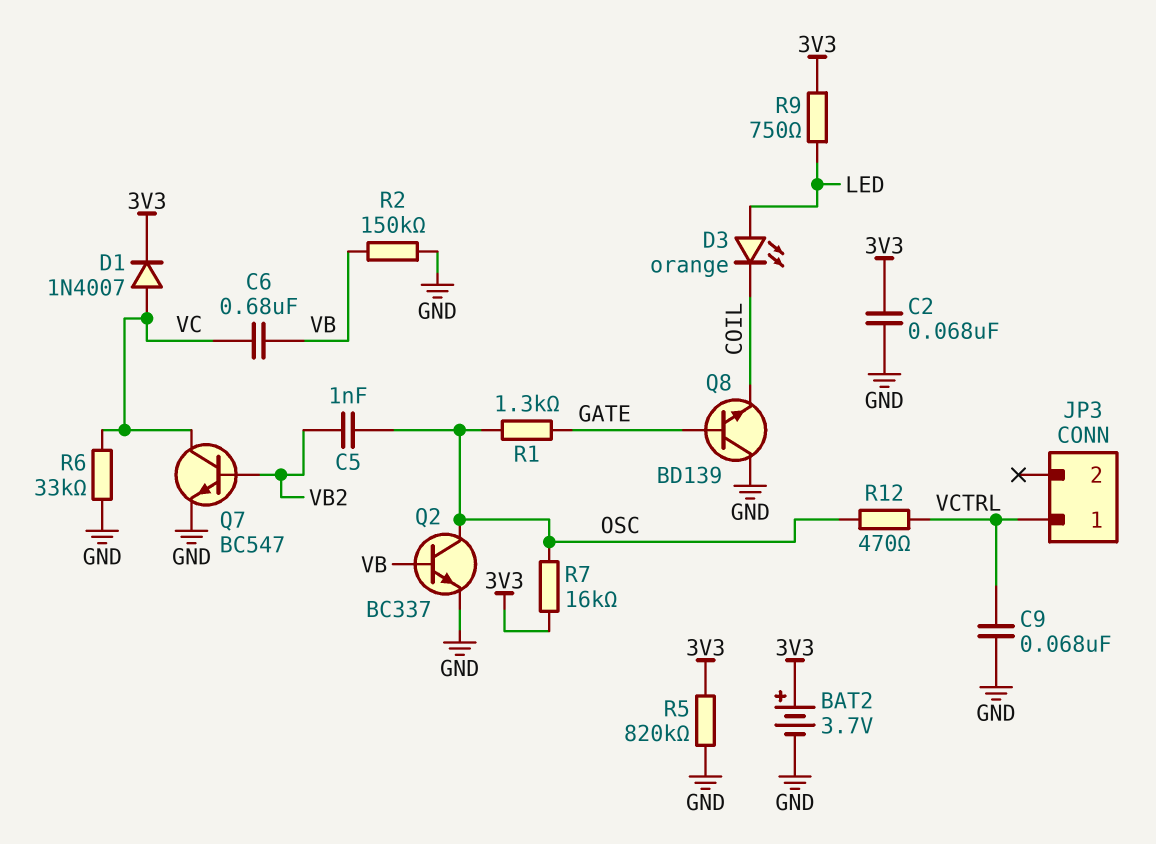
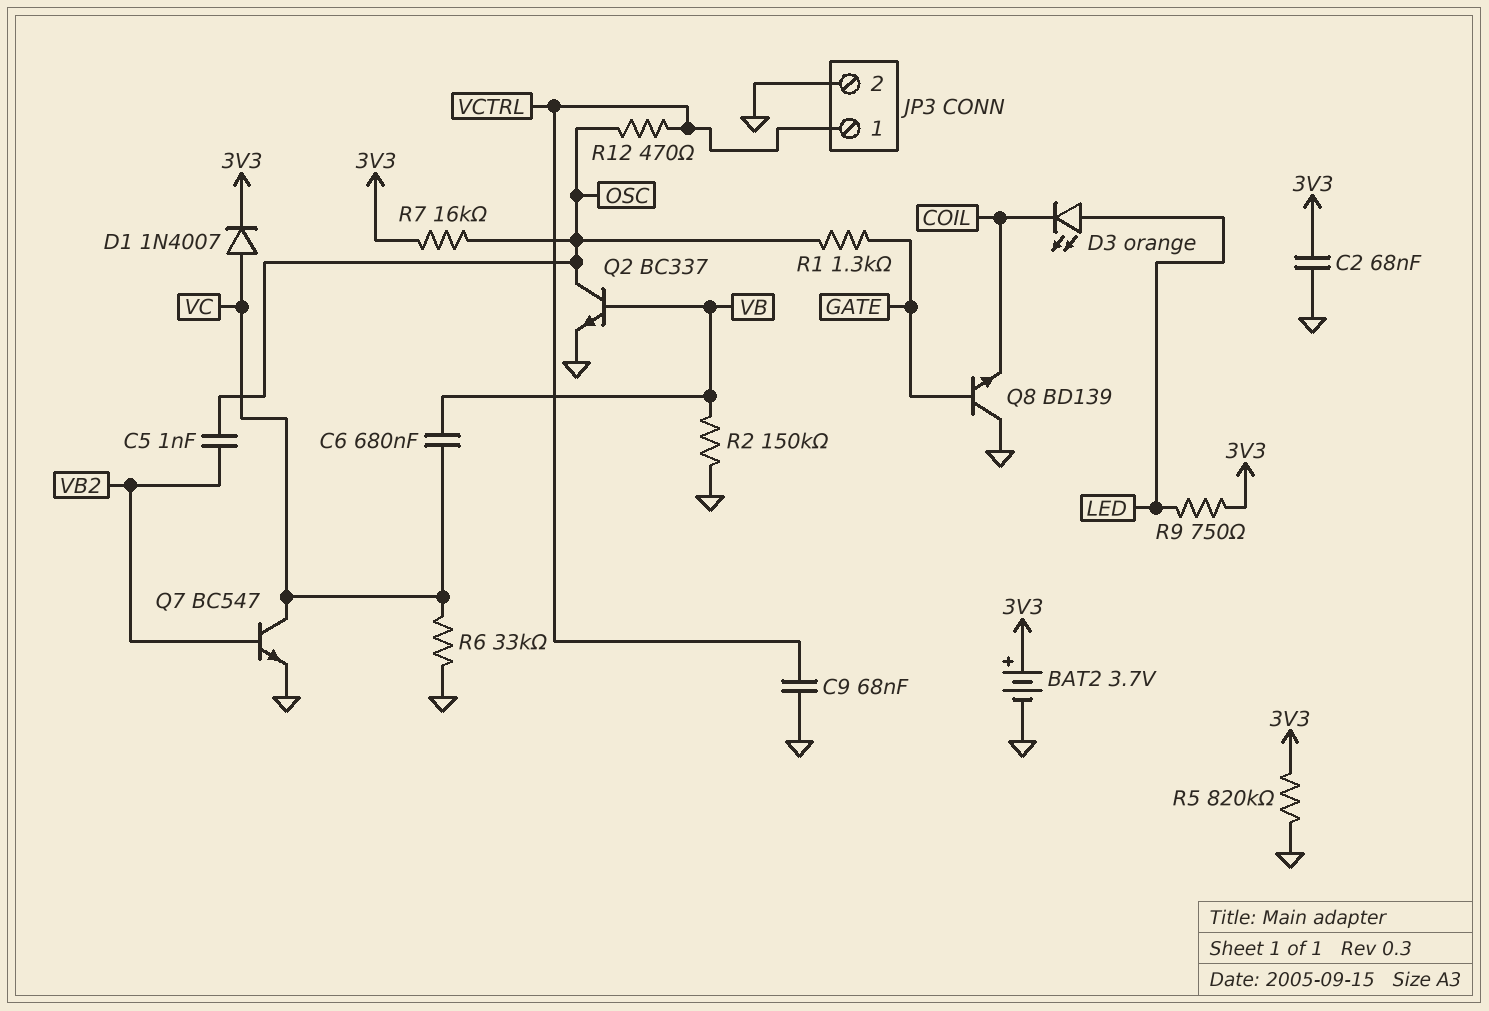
JP3 pin 2: none -> GND

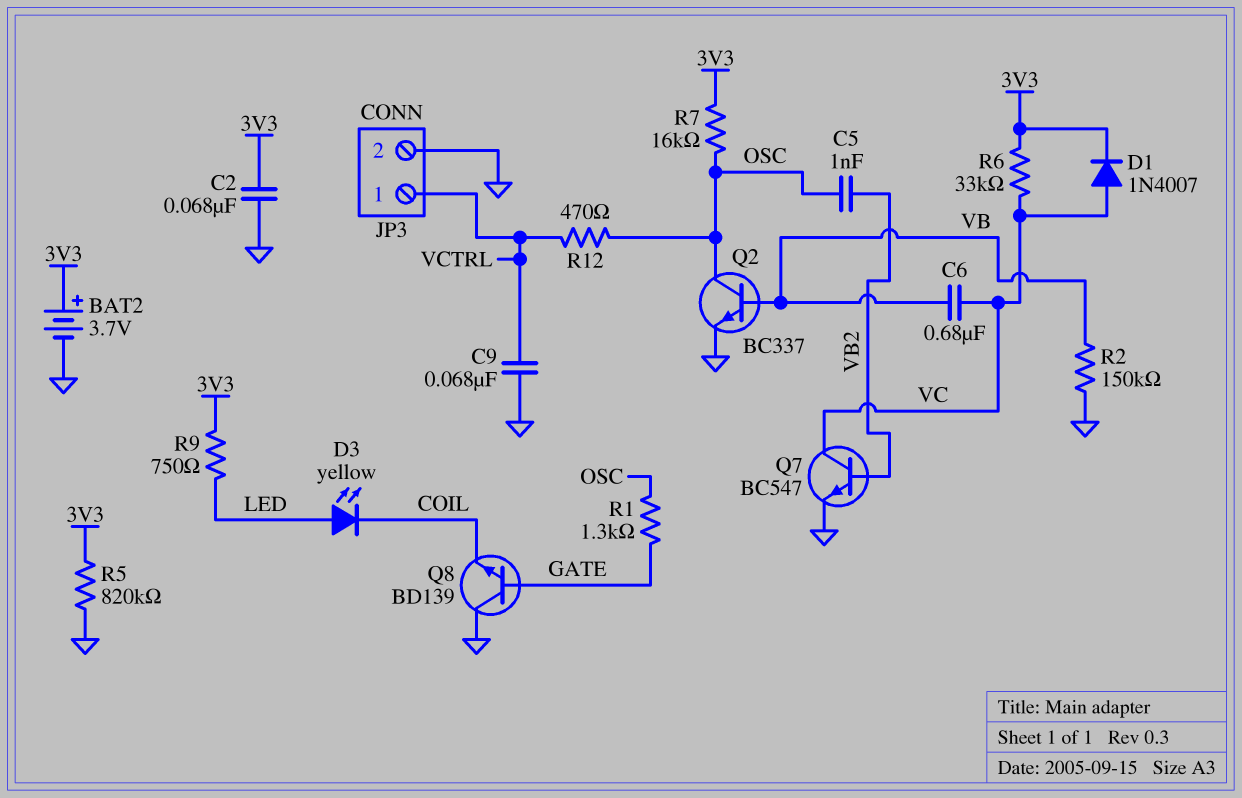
D3: LED orange (A LED, K COIL) -> LED yellow (A LED, K COIL)
R6: 33k (GND, VC) -> 33k (3V3, VC)

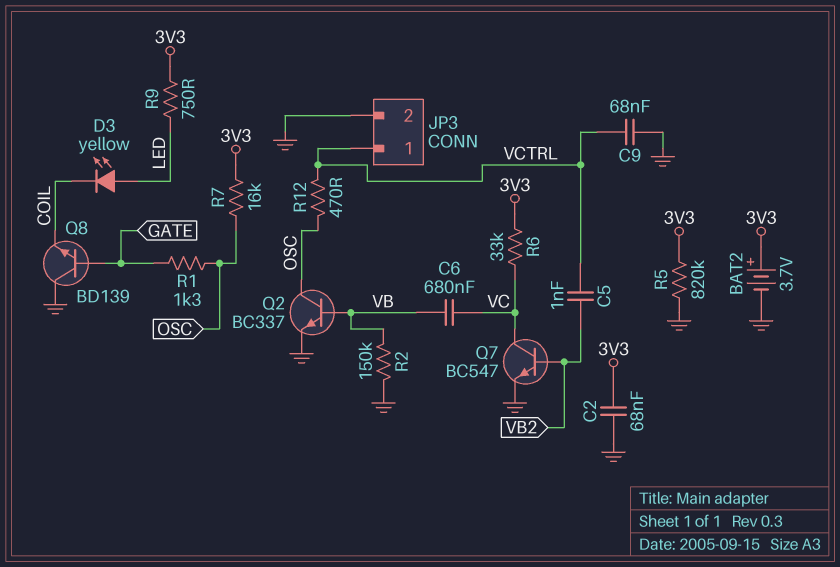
C5: 1nF (OSC, VB2) -> 1nF (VB2, VCTRL)
D1: diode 1N4007 (A VC, K 3V3) -> none

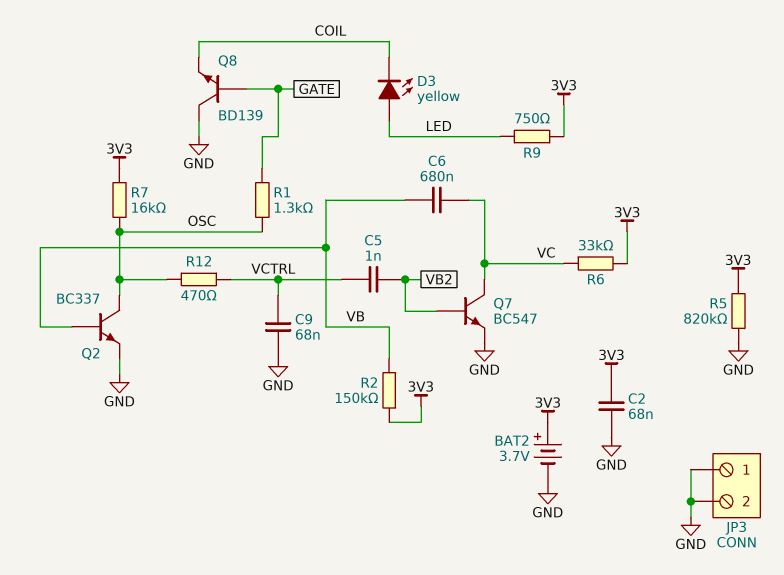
JP3 pin 1: VCTRL -> GND
R2: 150k (GND, VB) -> 150k (3V3, VB)

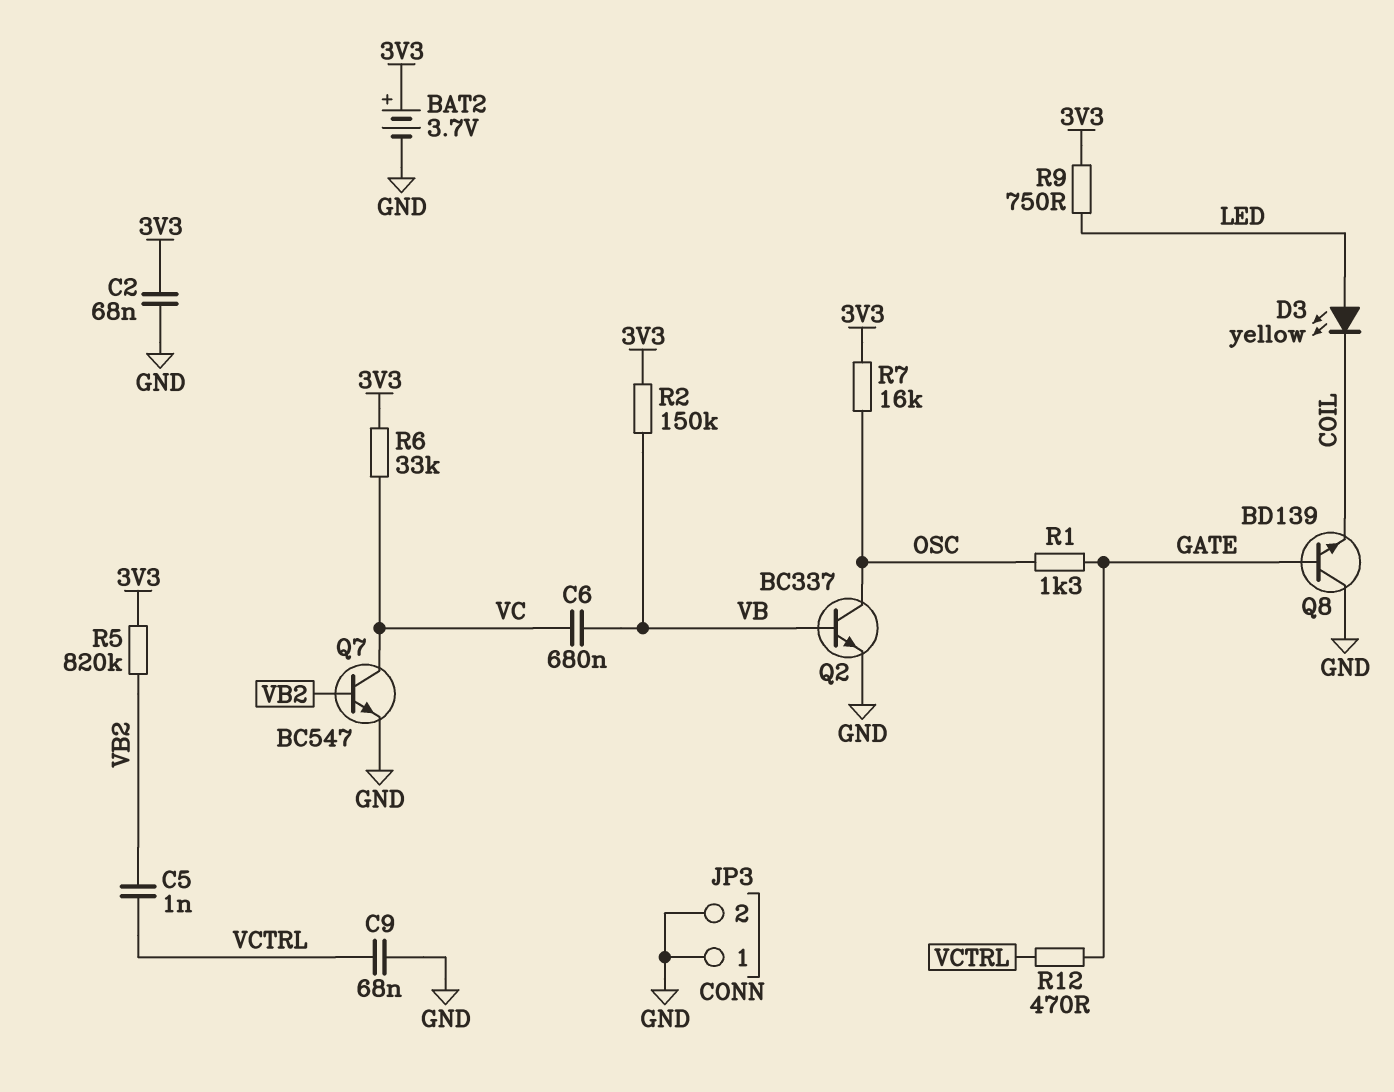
R5: 820k (3V3, GND) -> 820k (3V3, VB2)
R12: 470 (OSC, VCTRL) -> 470 (GATE, VCTRL)

